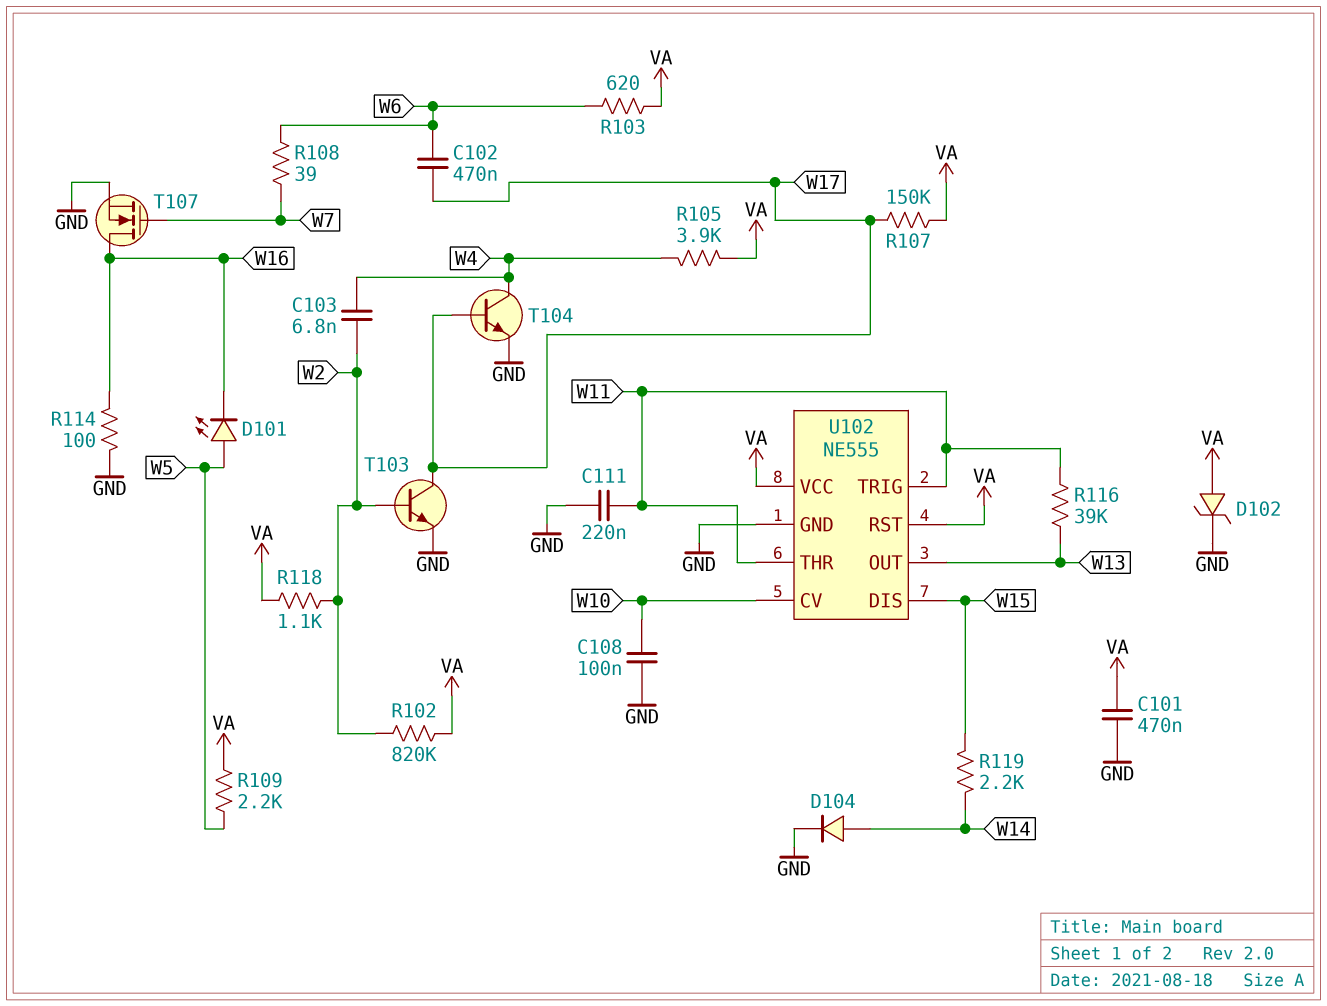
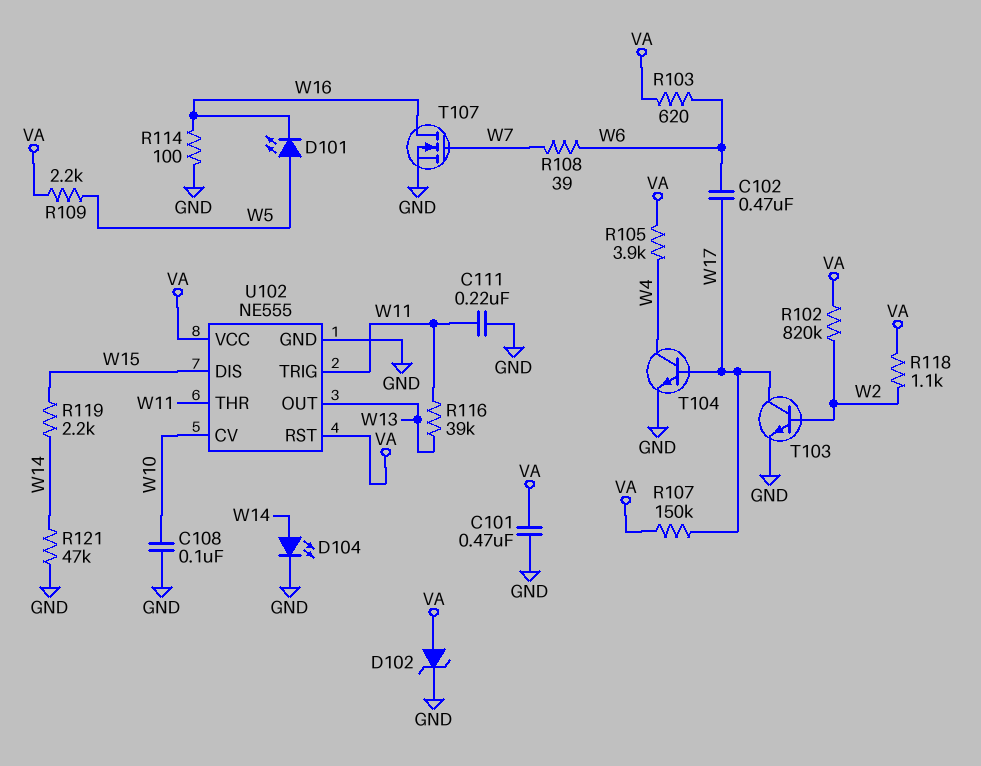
C103: 6.8nF (W2, W4) -> none
D104: diode (A W14, K GND) -> LED (A W14, K GND)
R121: none -> 47k (GND, W14)

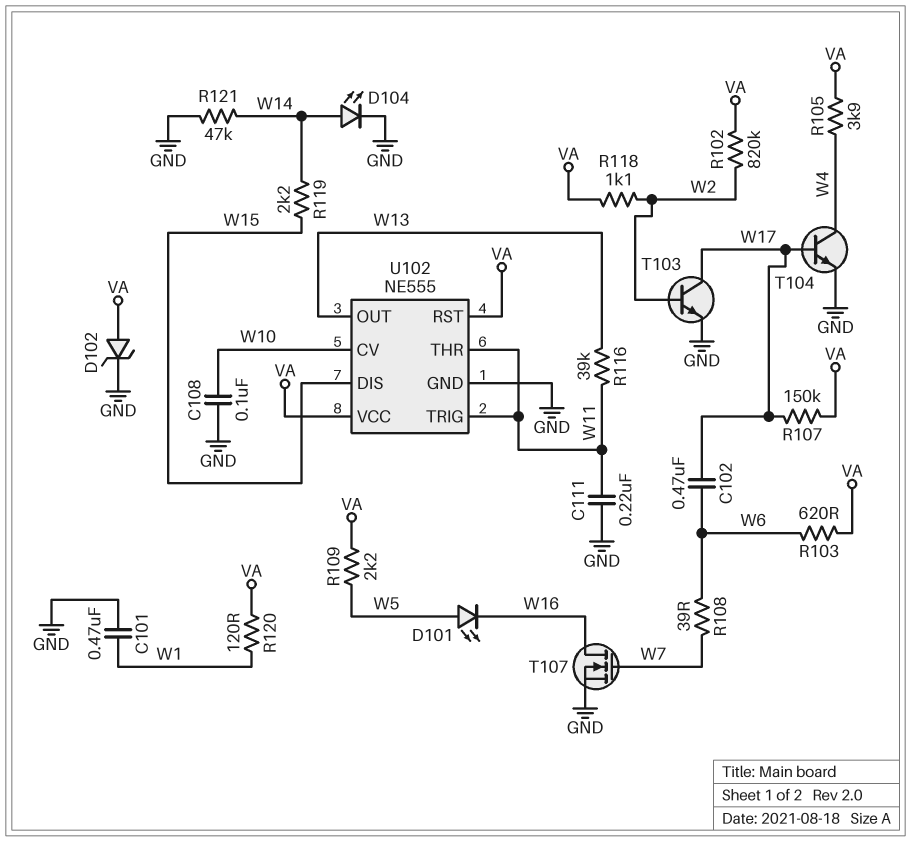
C101: 470nF (GND, VA) -> 470nF (GND, W1)
R114: 100 (GND, W16) -> none
R120: none -> 120 (VA, W1)

